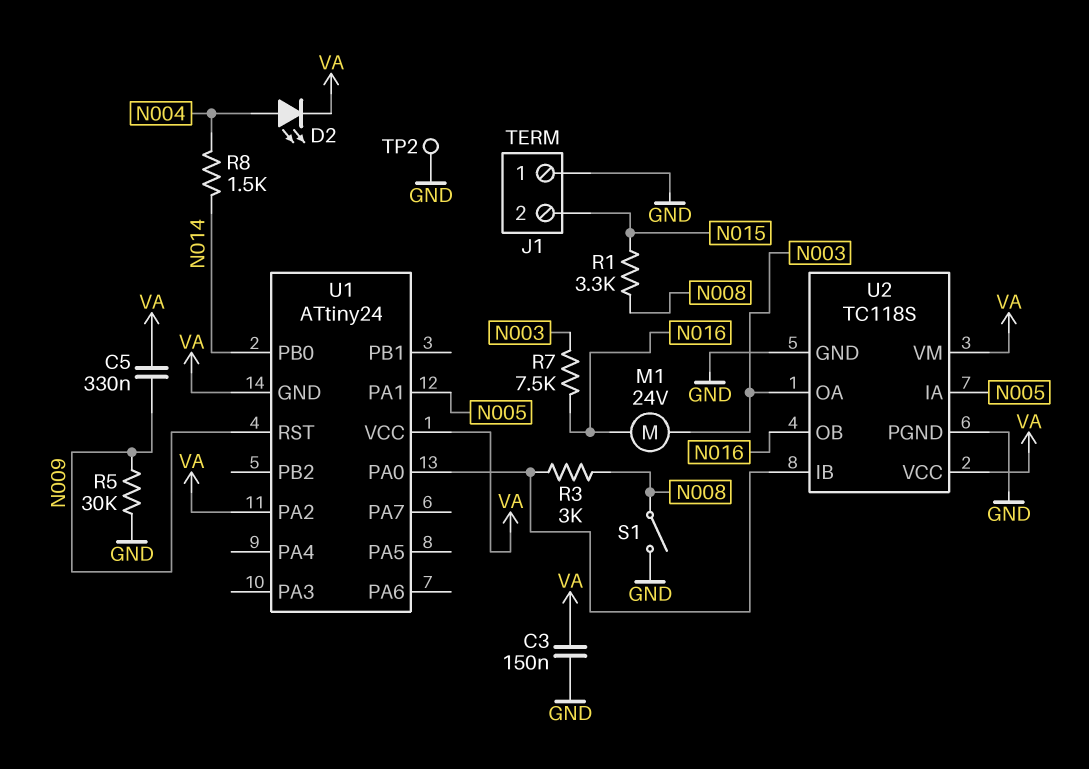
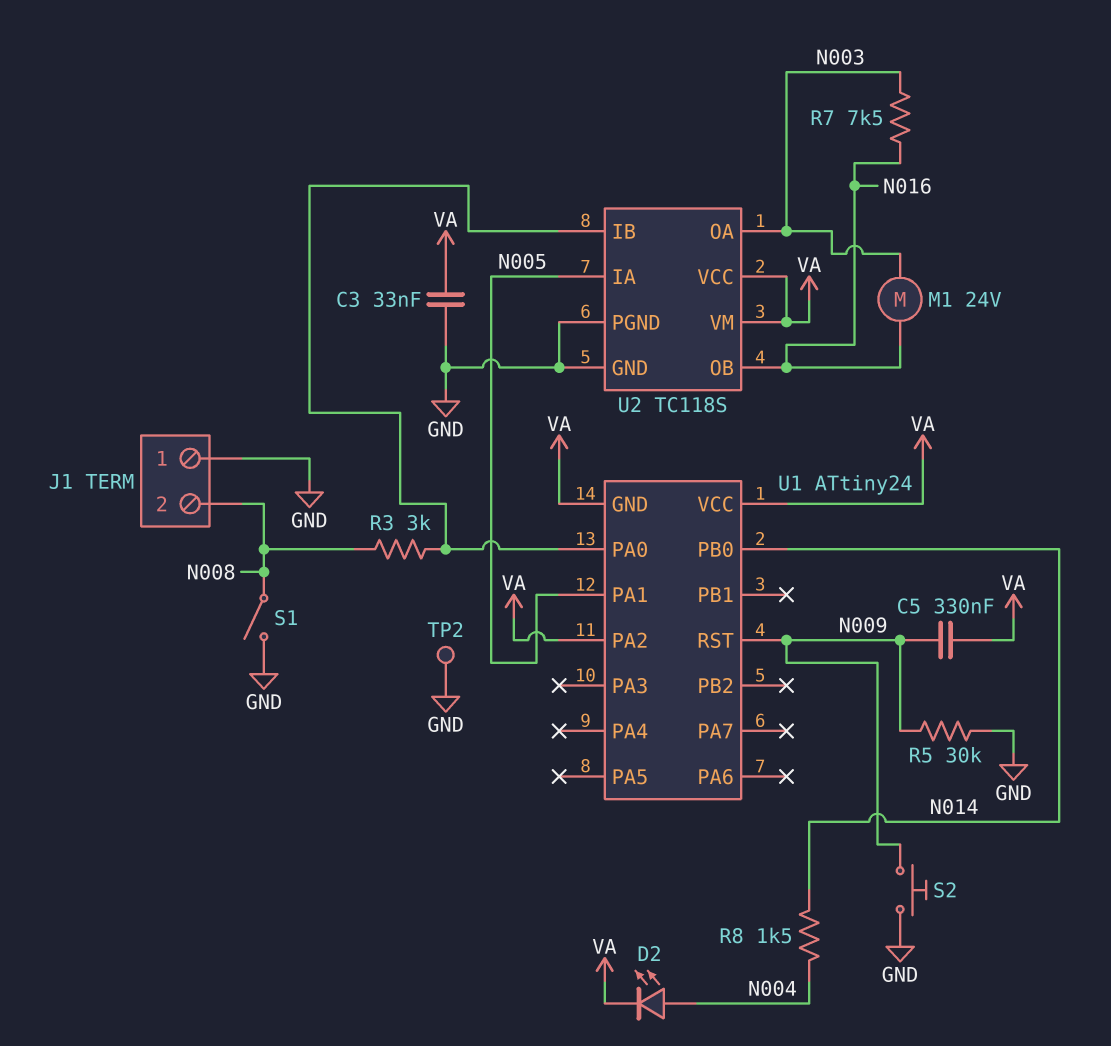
C3: 150nF (GND, VA) -> 33nF (GND, VA)
J1 pin 2: N015 -> N008
R1: 3.3k (N008, N015) -> none
S2: none -> button (GND, N009)

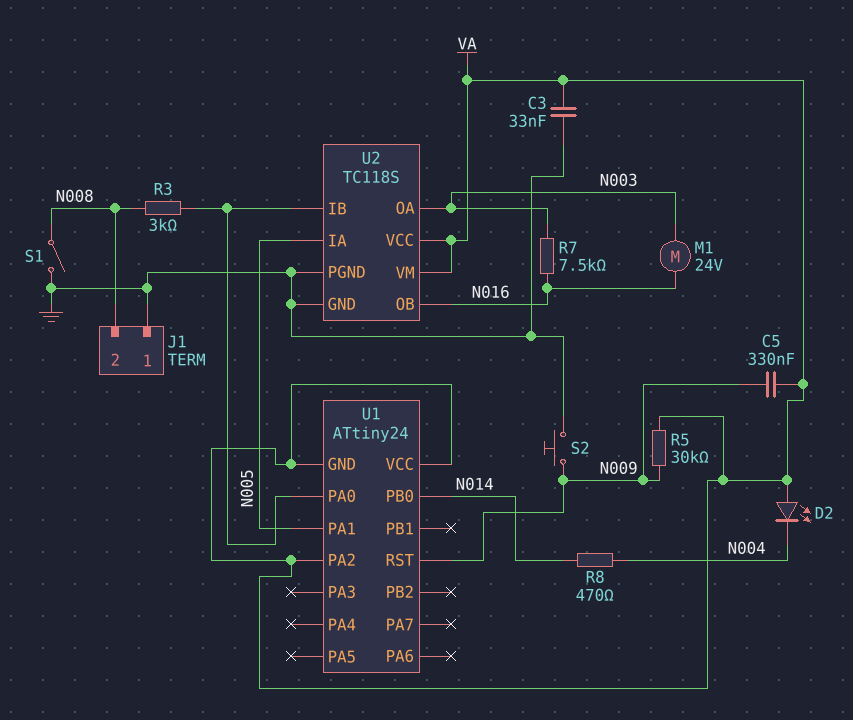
D2: LED (A N004, K VA) -> LED (A VA, K N004)
R5: 30k (GND, N009) -> 30k (N009, VA)
R8: 1.5k (N004, N014) -> 470 (N004, N014)
TP2: test point (GND) -> none

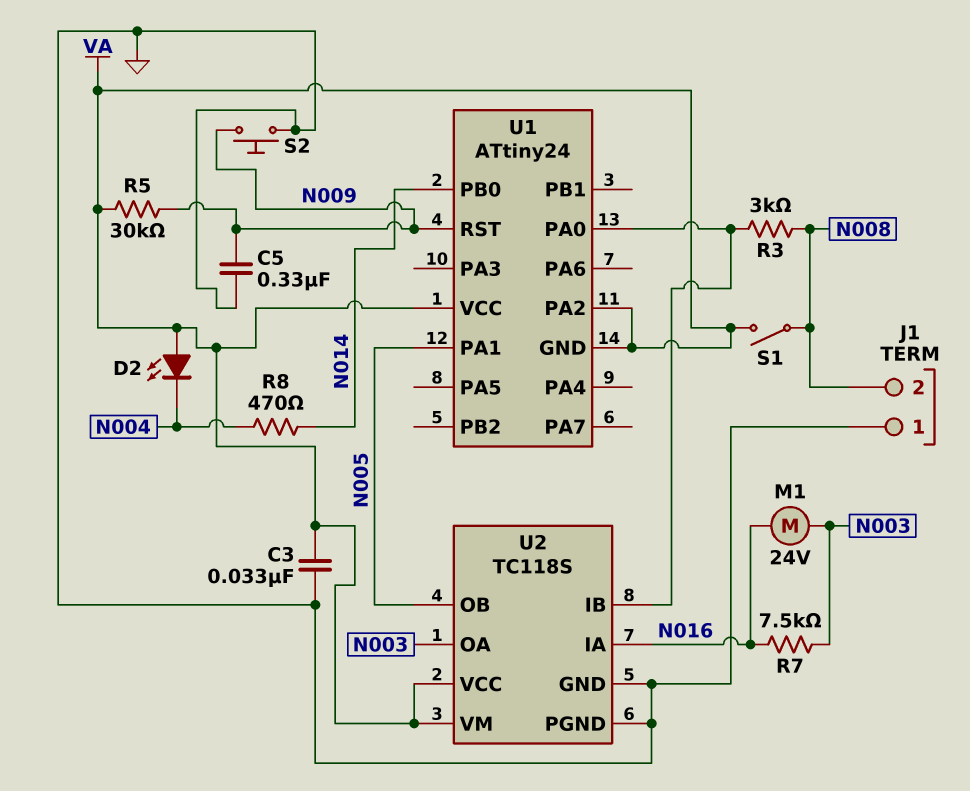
C5: 330nF (N009, VA) -> 330nF (GND, N009)
S1: switch (GND, N008) -> switch (N008, VA)
U2 pin IA: N005 -> N016
U2 pin OB: N016 -> N005

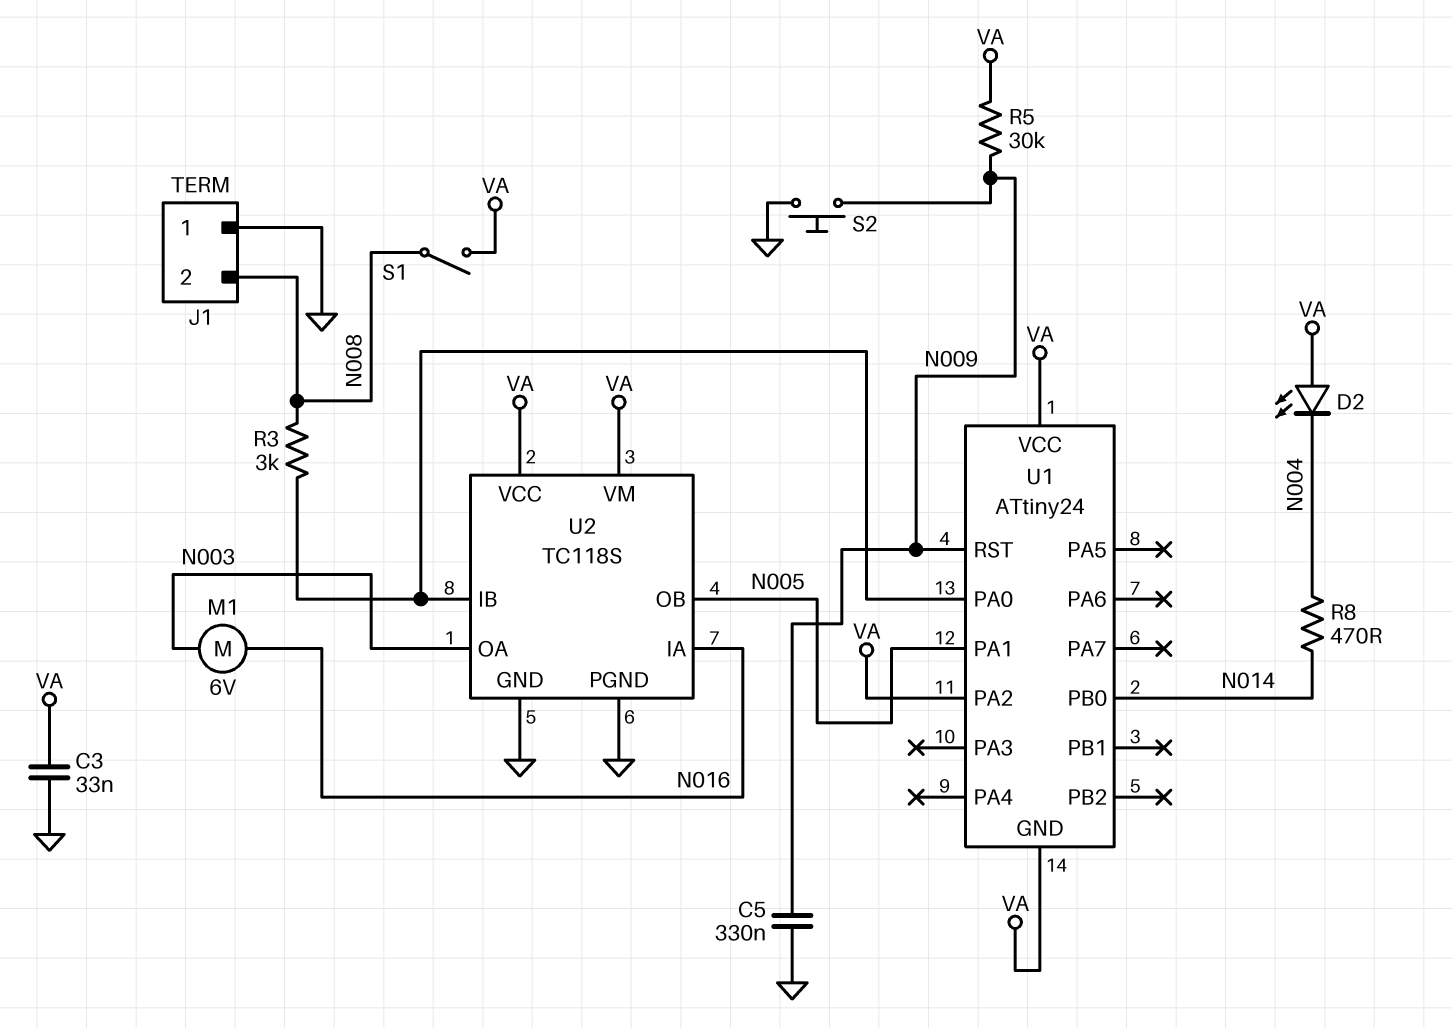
M1: motor 24V (N003, N016) -> motor 6V (N003, N016)
R7: 7.5k (N003, N016) -> none

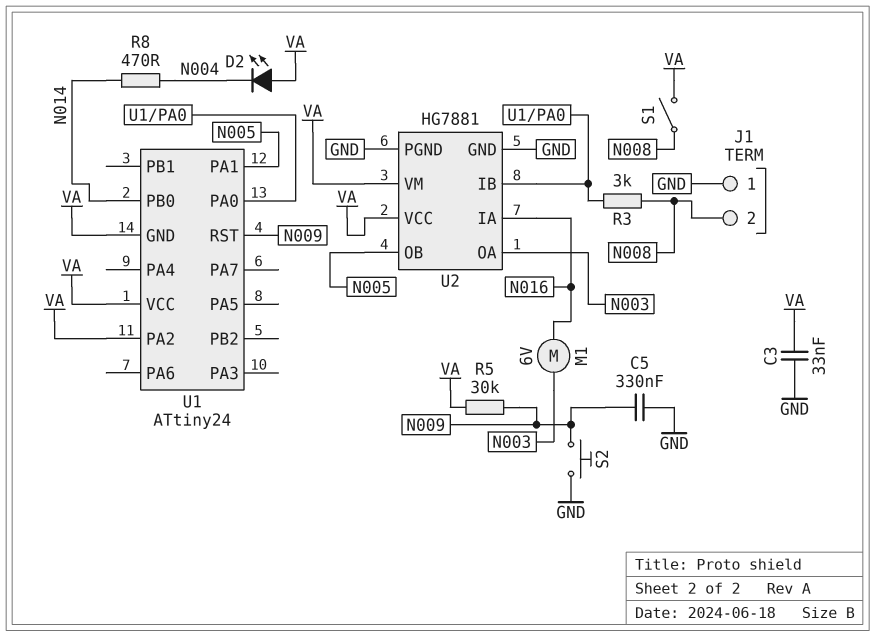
U2: TC118S -> HG7881

